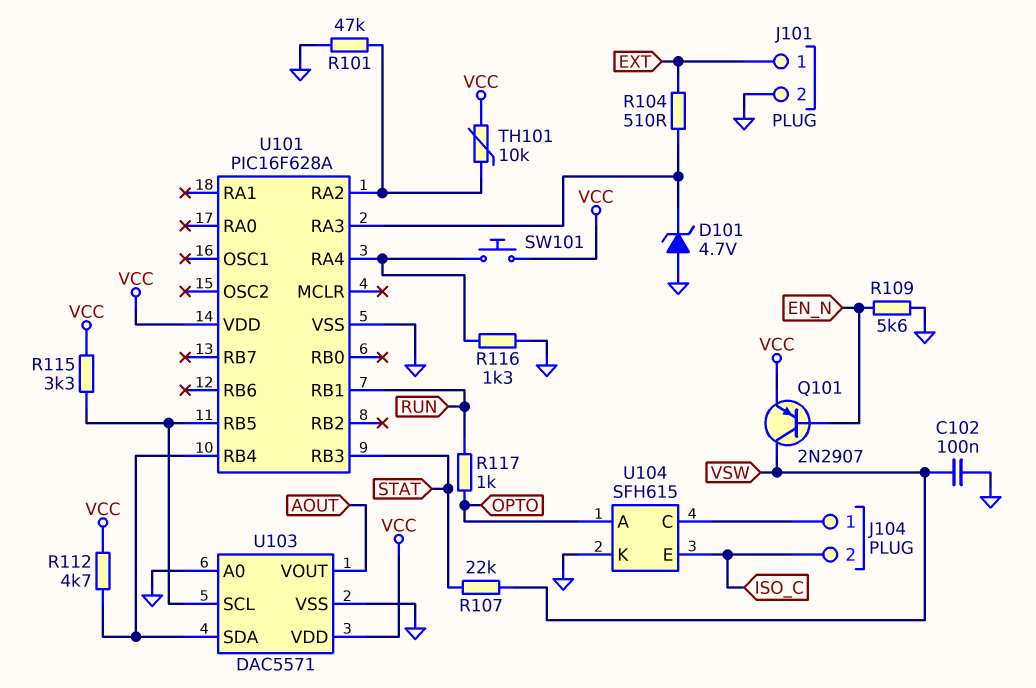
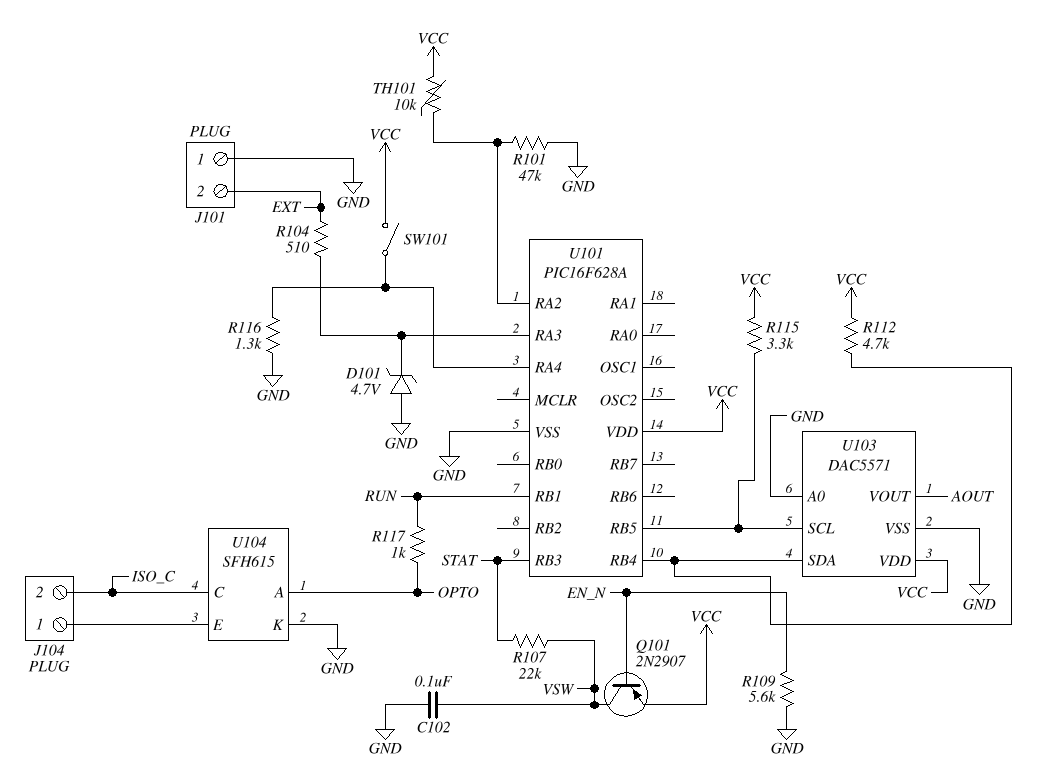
J101 pin 1: EXT -> GND
J101 pin 2: GND -> EXT
SW101: button (U101/RA4, VCC) -> switch (U101/RA4, VCC)
U104 pin C: J104/1 -> ISO_C
U104 pin E: ISO_C -> J104/1

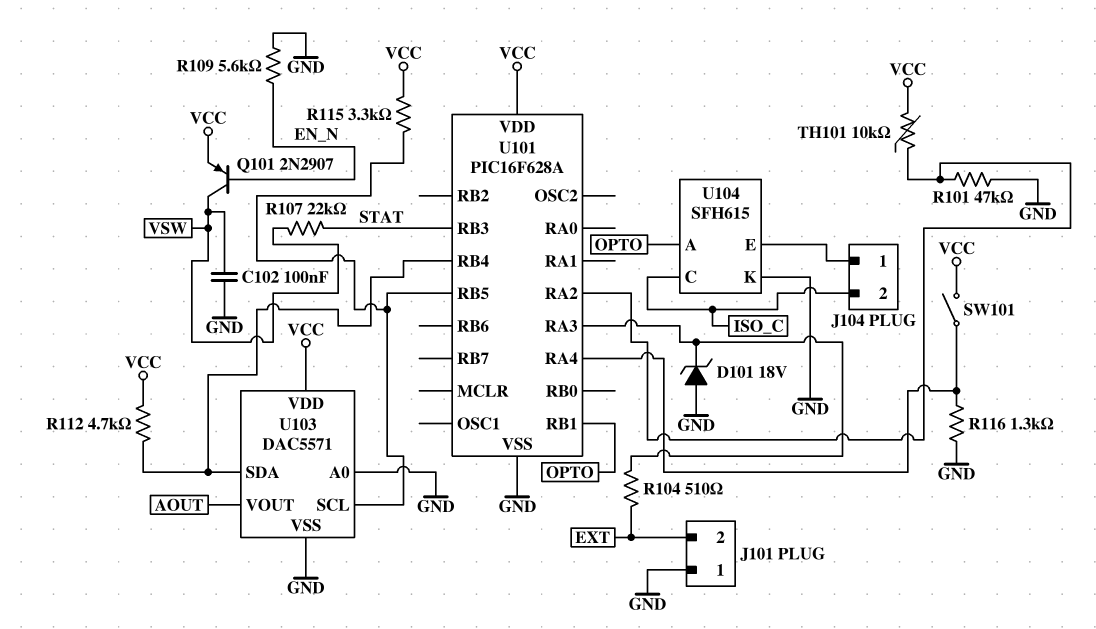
D101: zener 4.7V (A GND, K U101/RA3) -> zener 18V (A GND, K U101/RA3)
R117: 1k (OPTO, RUN) -> none
U101 pin RB1: RUN -> OPTO

